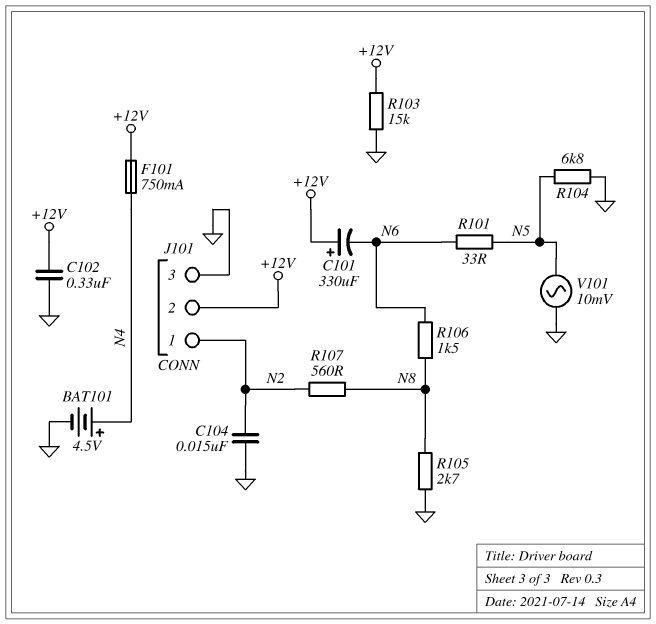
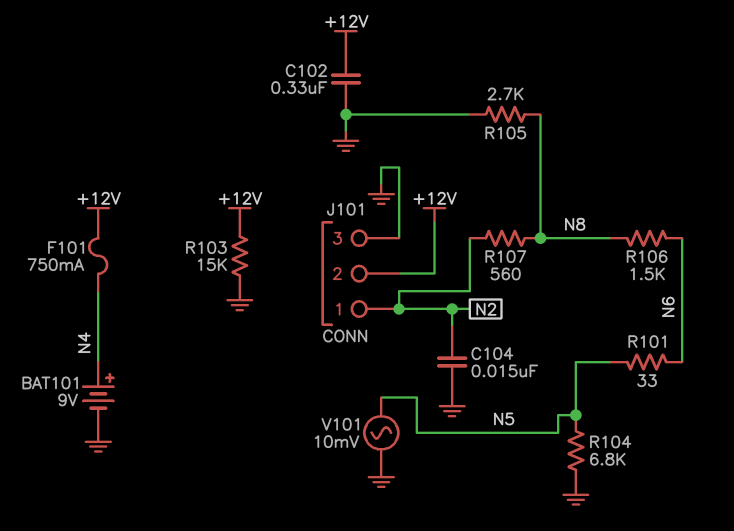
BAT101: 4.5V (plus N4, minus GND) -> 9V (plus N4, minus GND)
C101: 330uF (plus +12V, minus N6) -> none

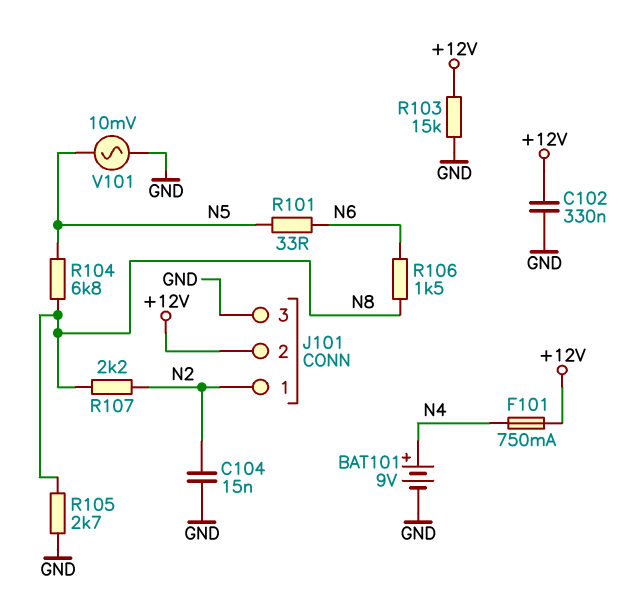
R104: 6.8k (GND, N5) -> 6.8k (N5, N8)
R107: 560 (N2, N8) -> 2.2k (N2, N8)

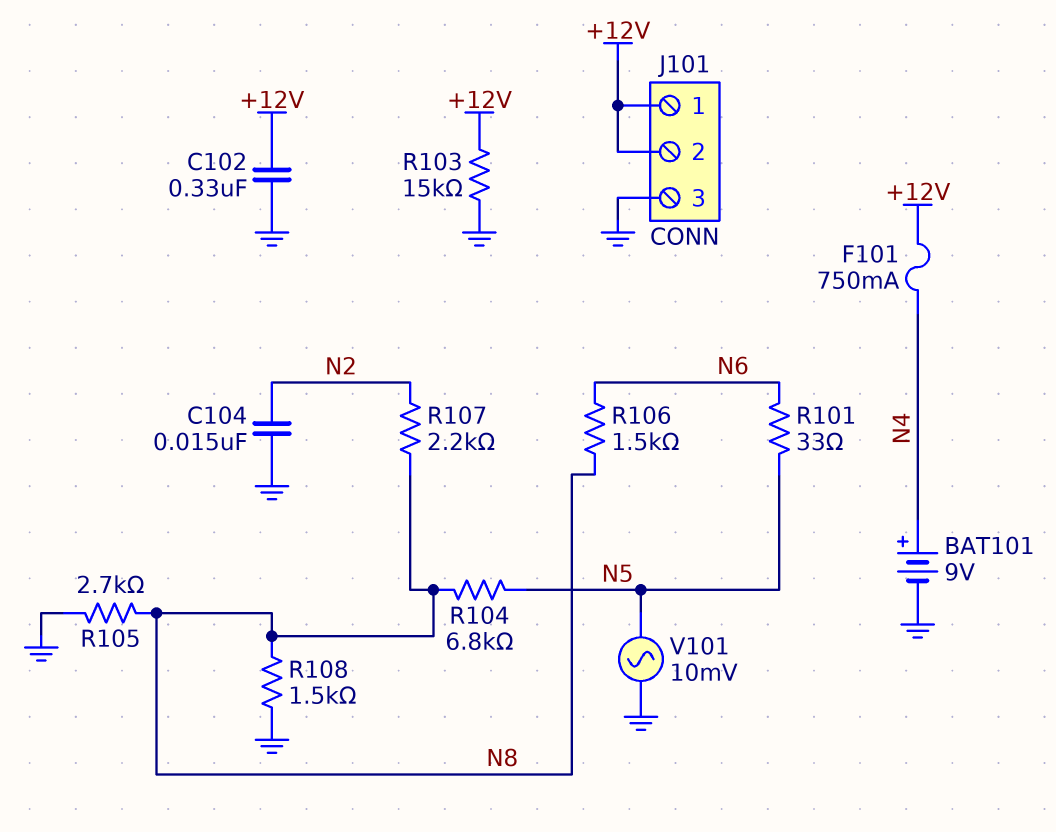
J101 pin 1: N2 -> +12V
R108: none -> 1.5k (GND, N8)

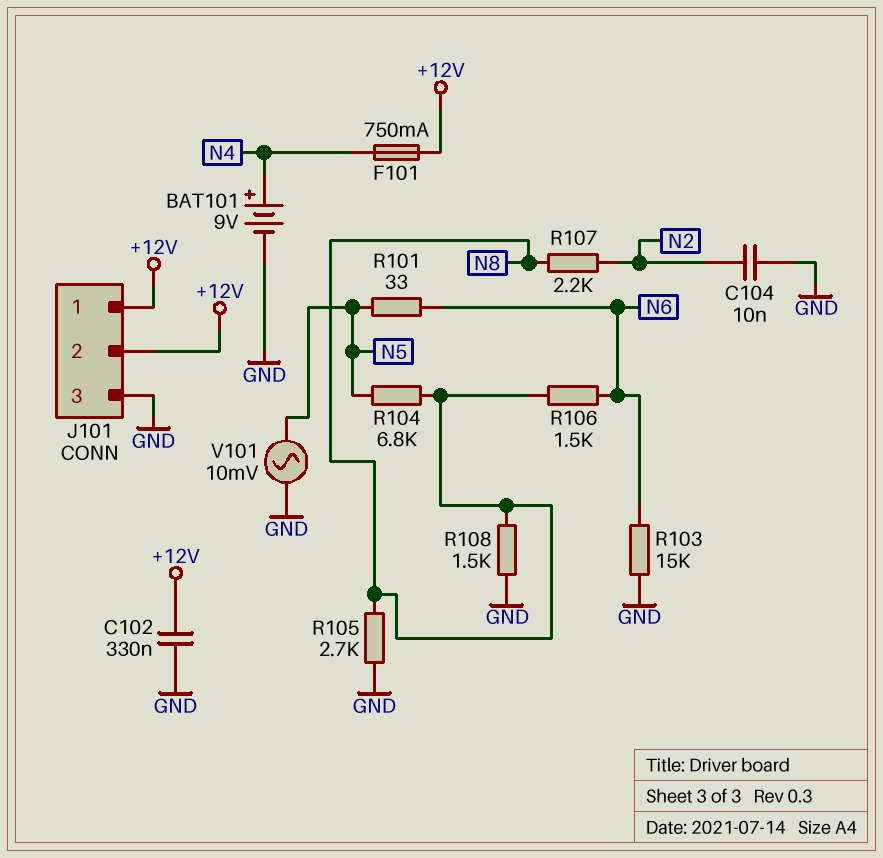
C104: 15nF (GND, N2) -> 10nF (GND, N2)
R103: 15k (+12V, GND) -> 15k (GND, N6)

